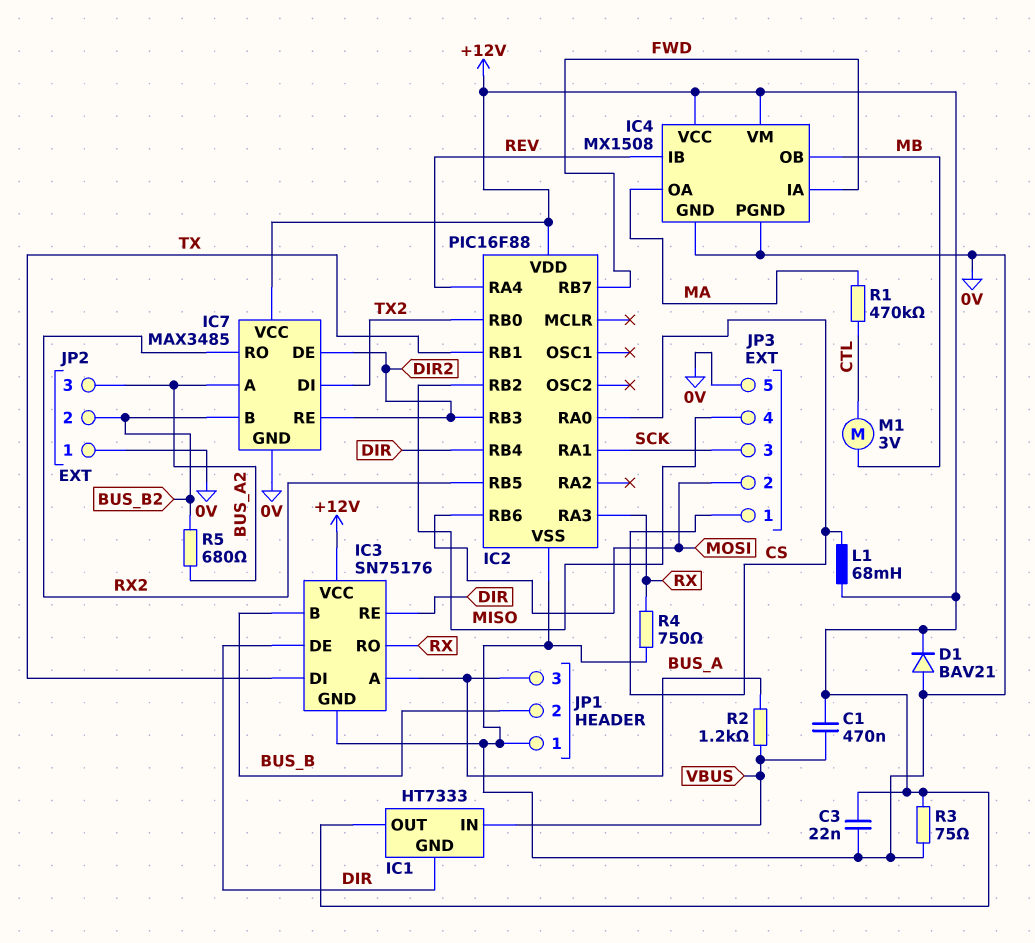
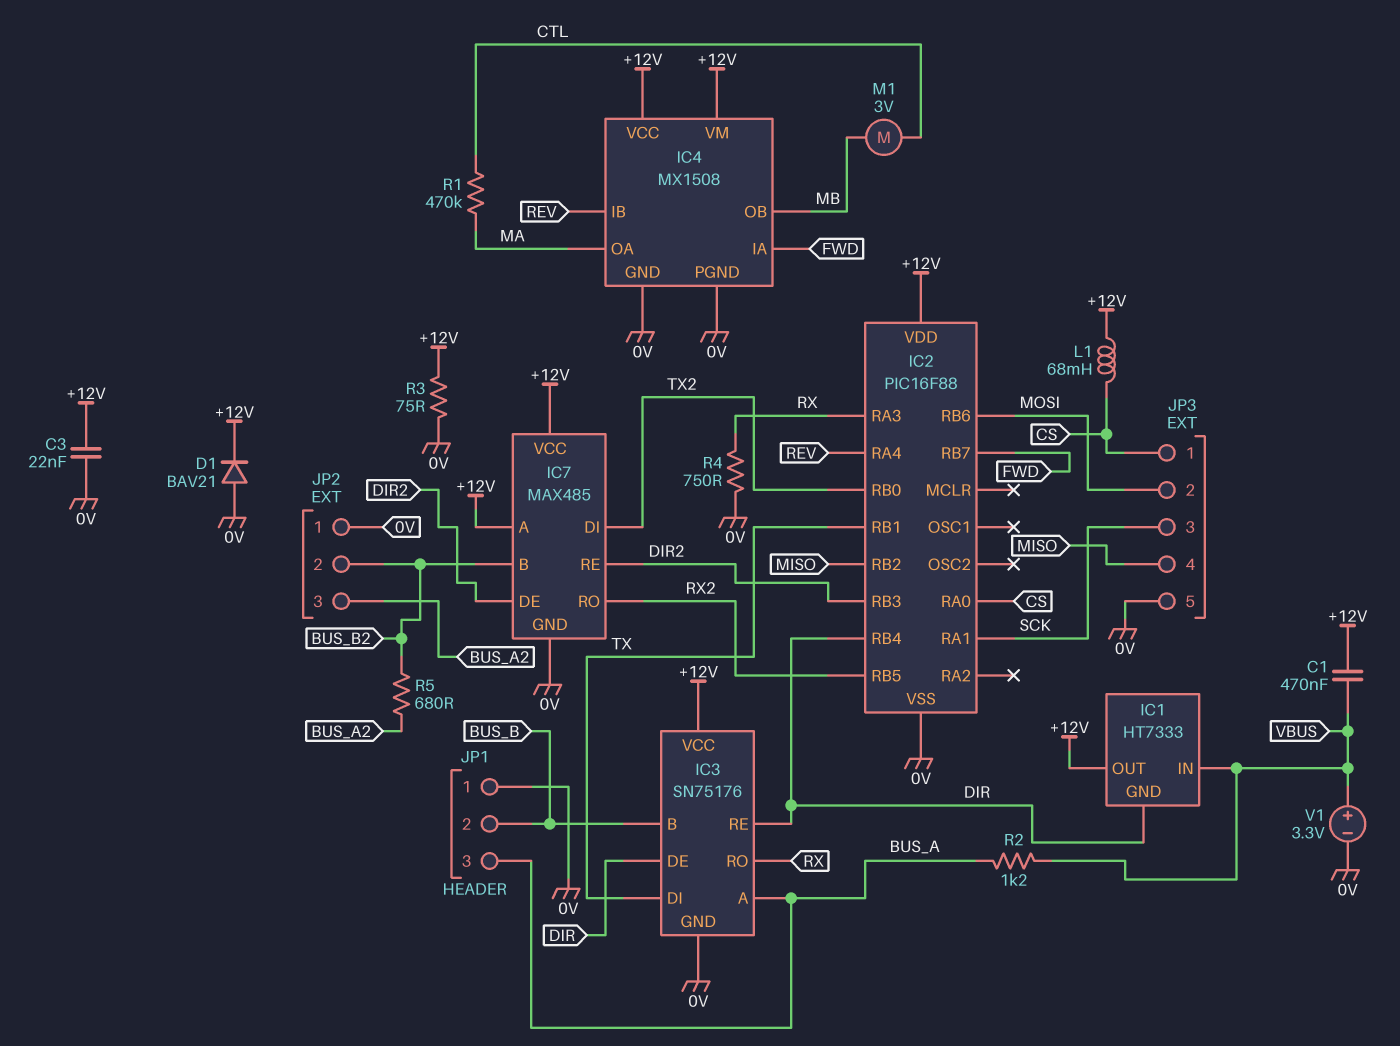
IC7: MAX3485 -> MAX485
IC7 pin A: BUS_A2 -> +12V
V1: none -> 3.3V (plus VBUS, minus 0V)

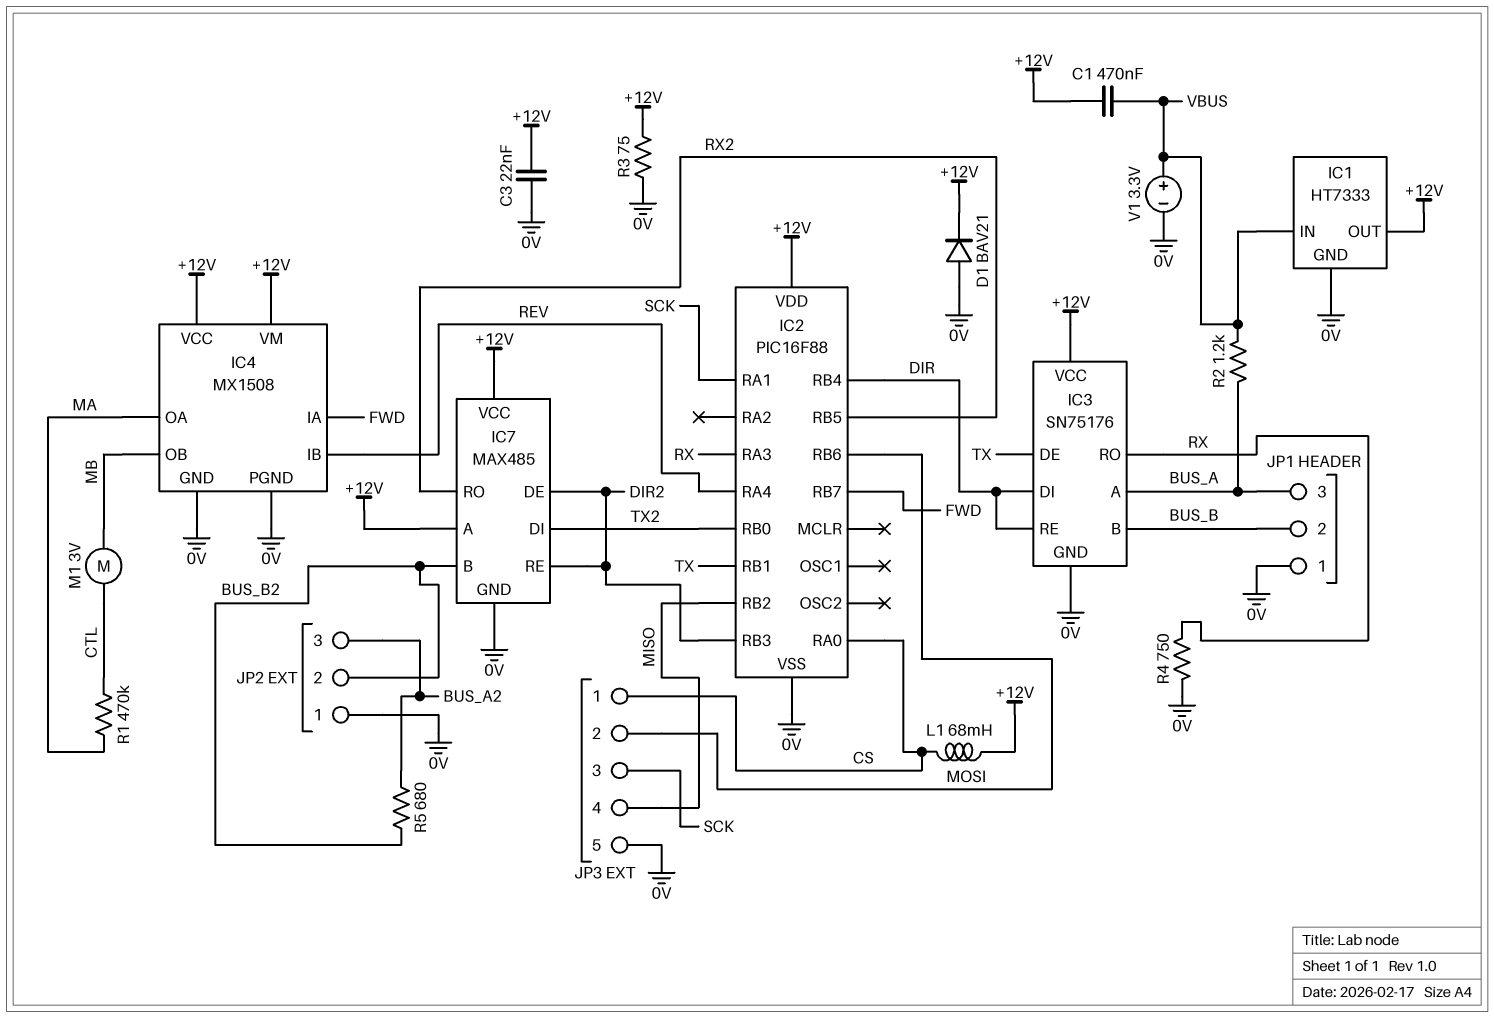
IC1 pin GND: DIR -> 0V
IC3 pin DE: DIR -> TX
IC3 pin DI: TX -> DIR

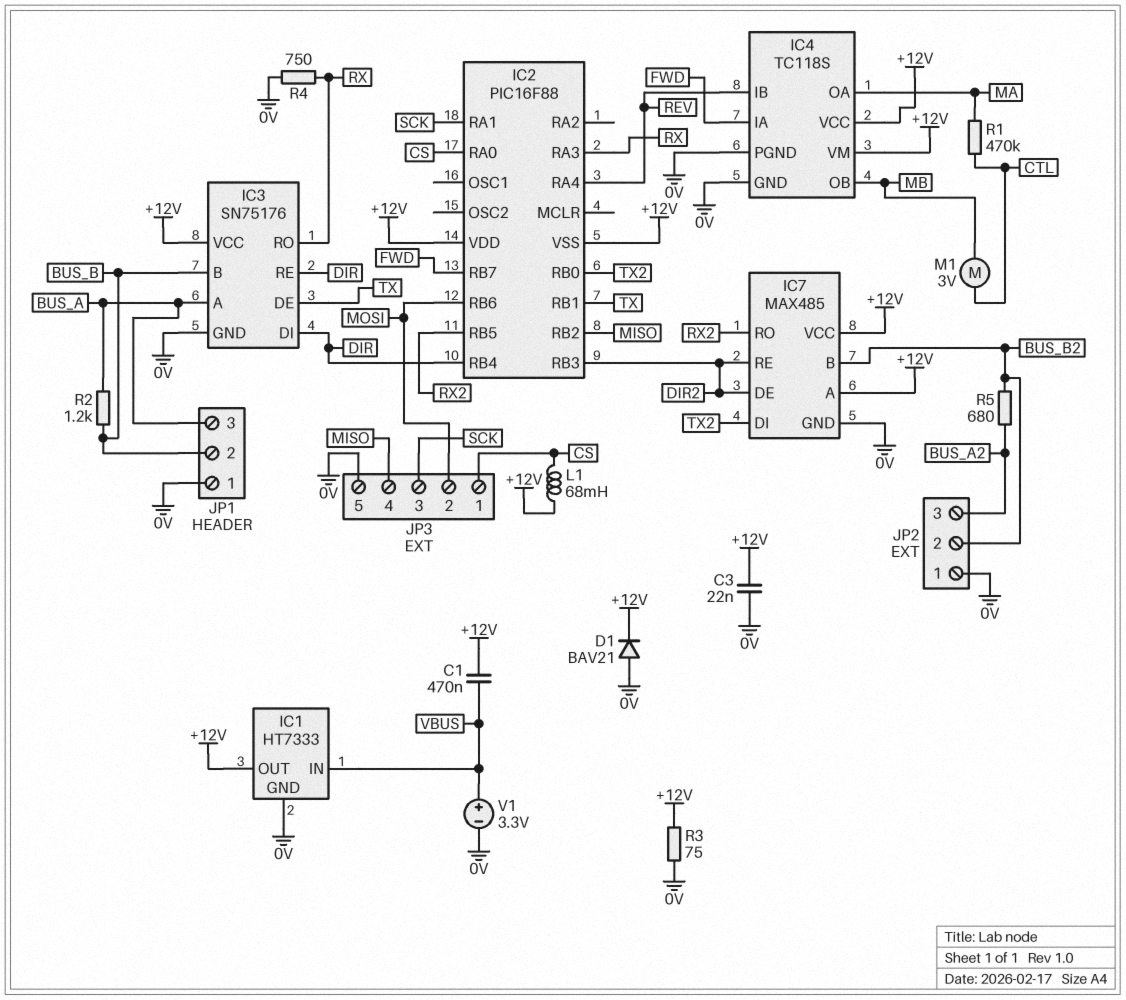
IC2 pin VSS: 0V -> +12V
IC4: MX1508 -> TC118S
R2: 1.2k (BUS_A, VBUS) -> 1.2k (BUS_A, BUS_B)

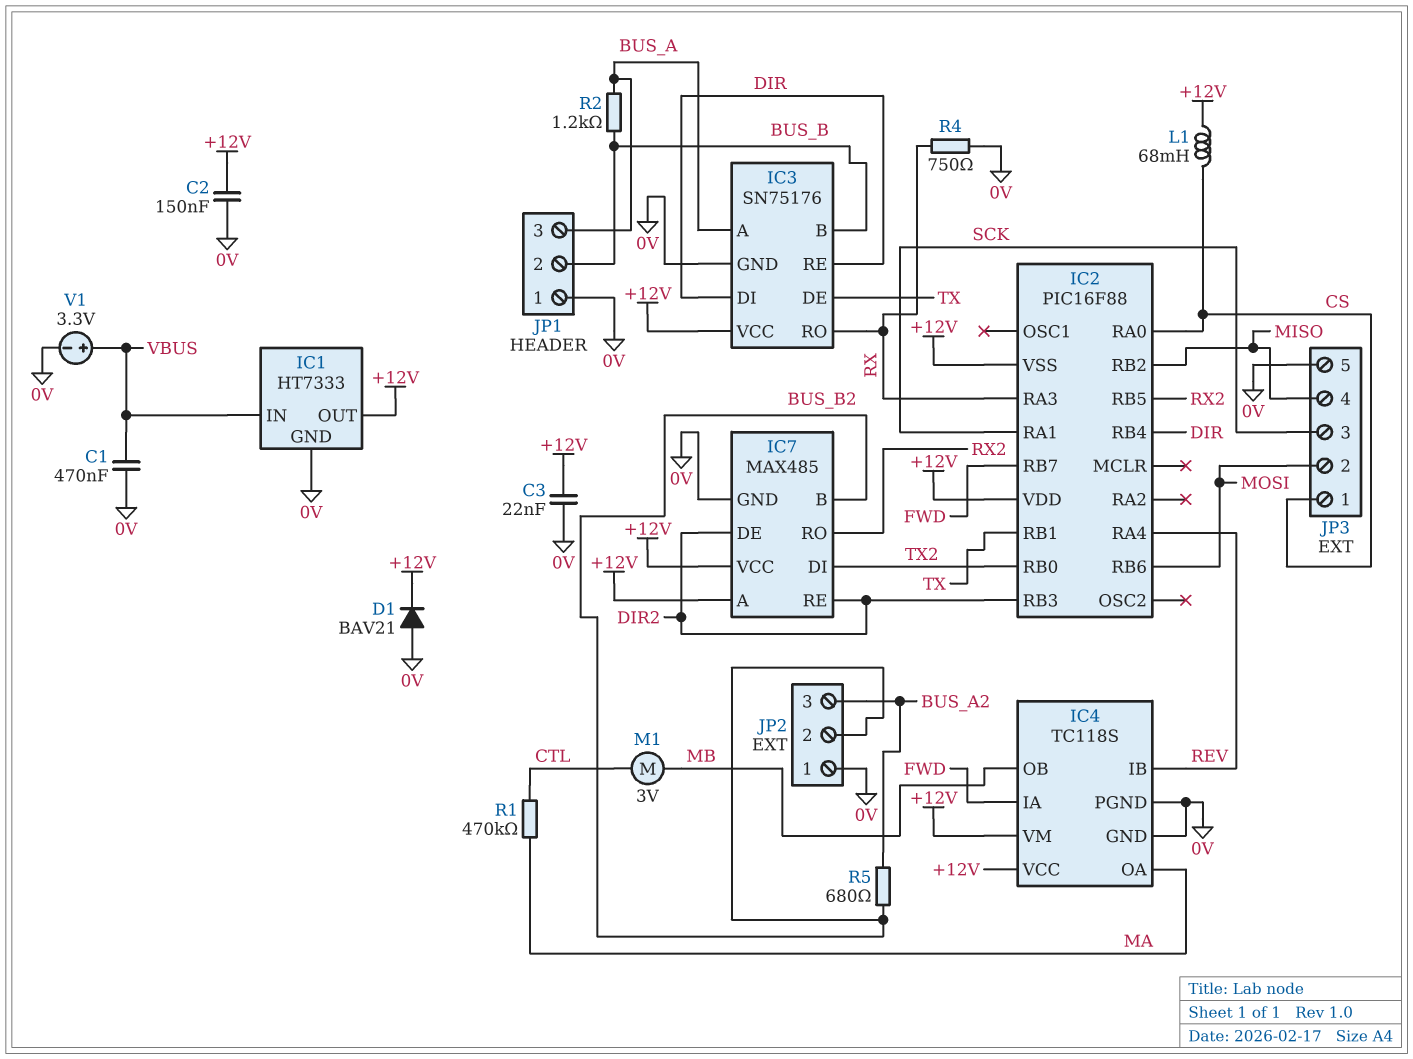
C1: 470nF (+12V, VBUS) -> 470nF (0V, VBUS)
C2: none -> 150nF (+12V, 0V)
R3: 75 (+12V, 0V) -> none

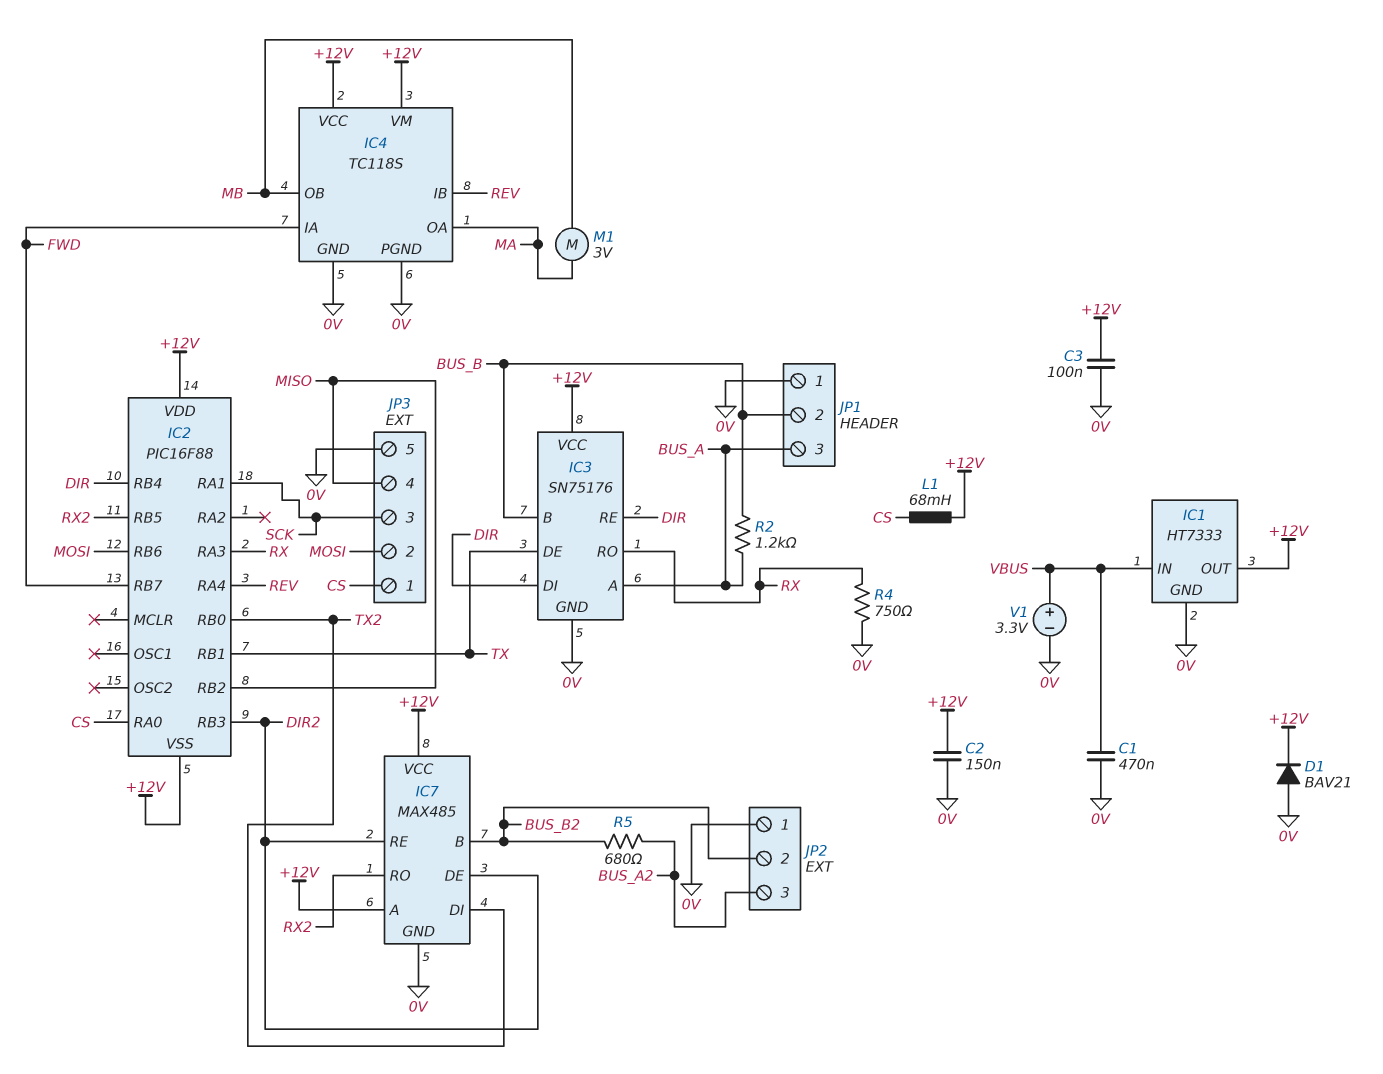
C3: 22nF (+12V, 0V) -> 100nF (+12V, 0V)
M1: motor 3V (CTL, MB) -> motor 3V (MA, MB)
R1: 470k (CTL, MA) -> none

